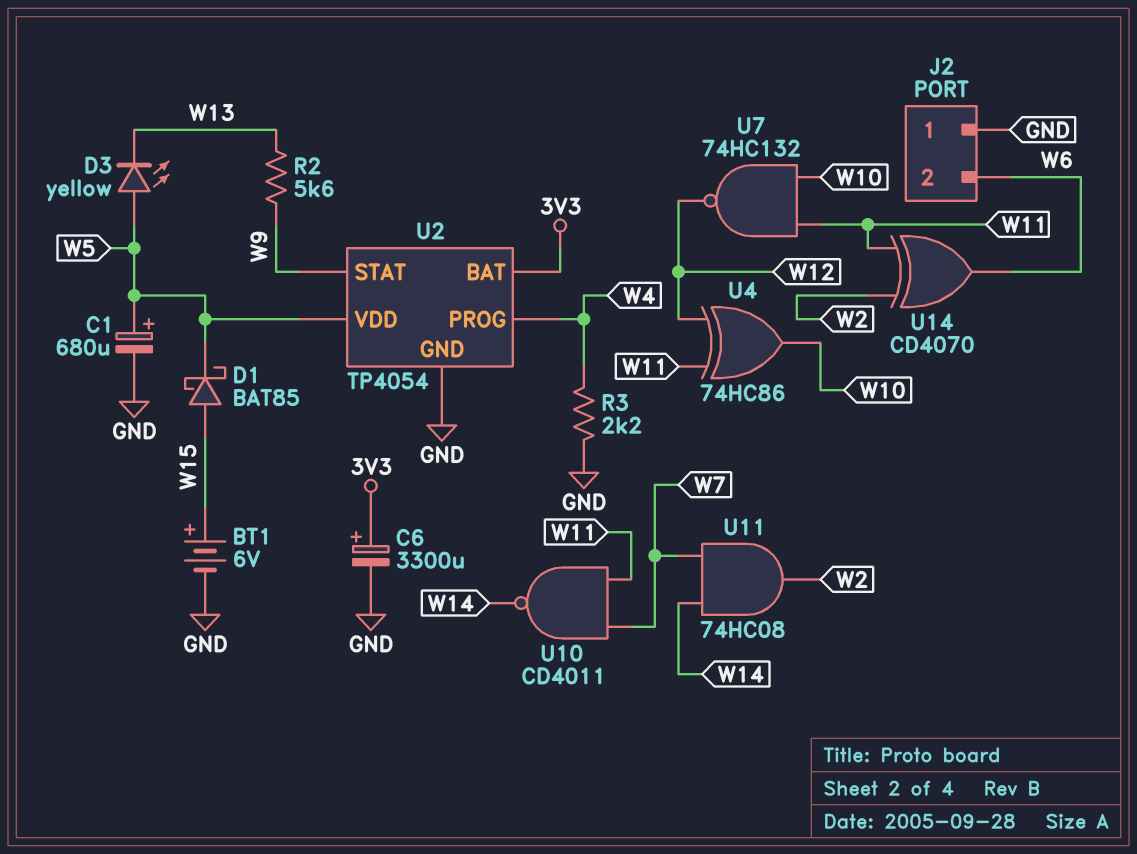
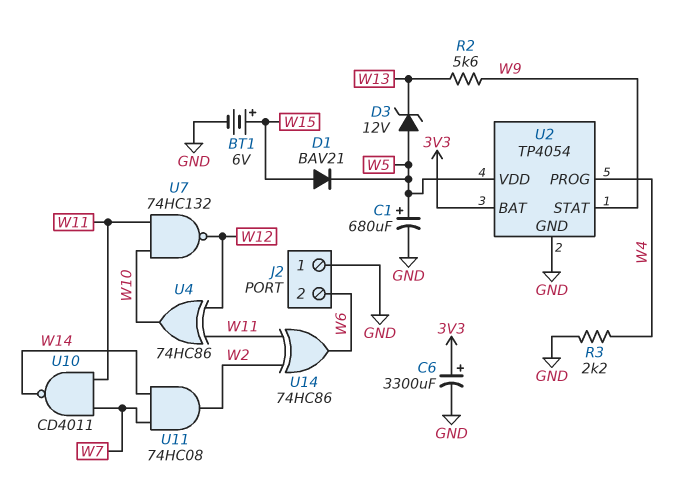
D1: schottky BAT85 (A W15, K W5) -> diode BAV21 (A W15, K W5)
D3: LED yellow (A W5, K W13) -> zener 12V (A W5, K W13)
U14: XOR CD4070 (in W2, in W11, out W6) -> XOR 74HC86 (in W2, in W11, out W6)

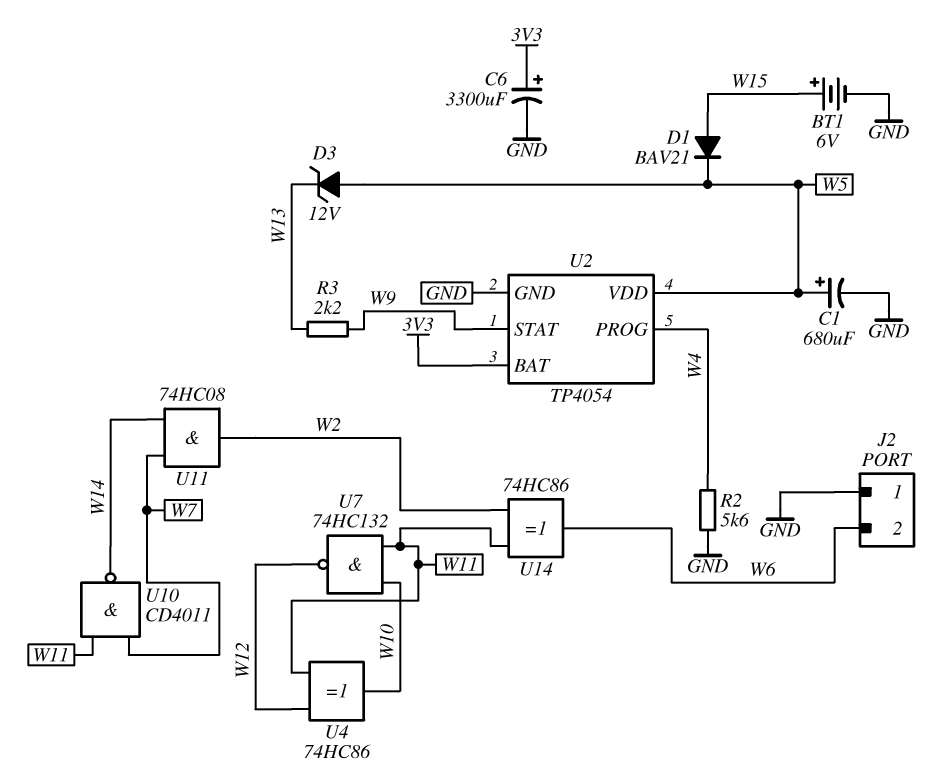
R2: 5.6k (W9, W13) -> 5.6k (GND, W4)
R3: 2.2k (GND, W4) -> 2.2k (W9, W13)

